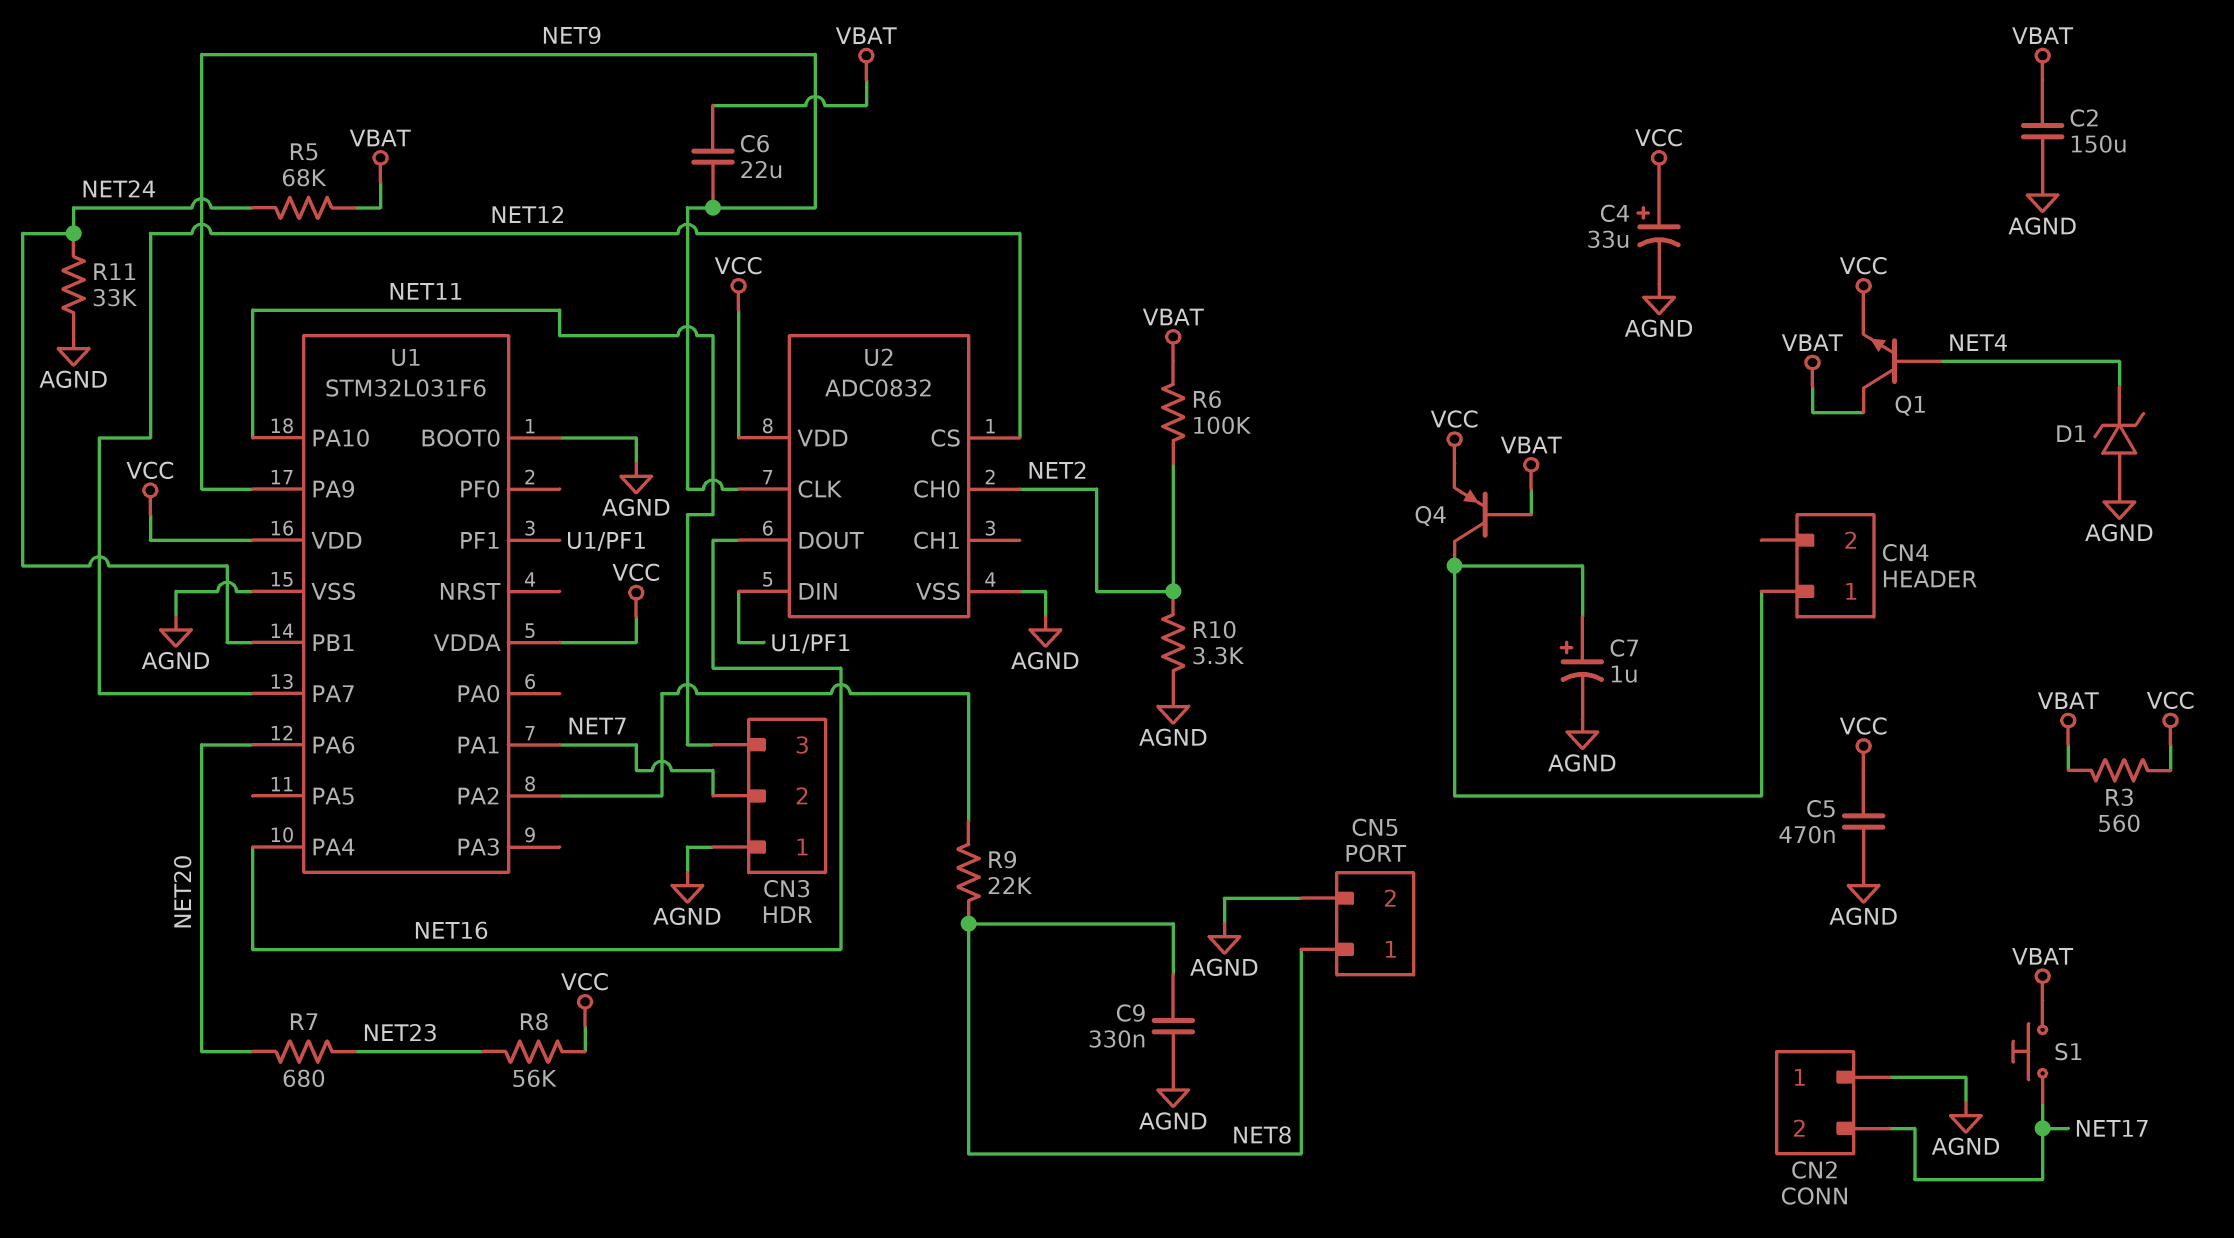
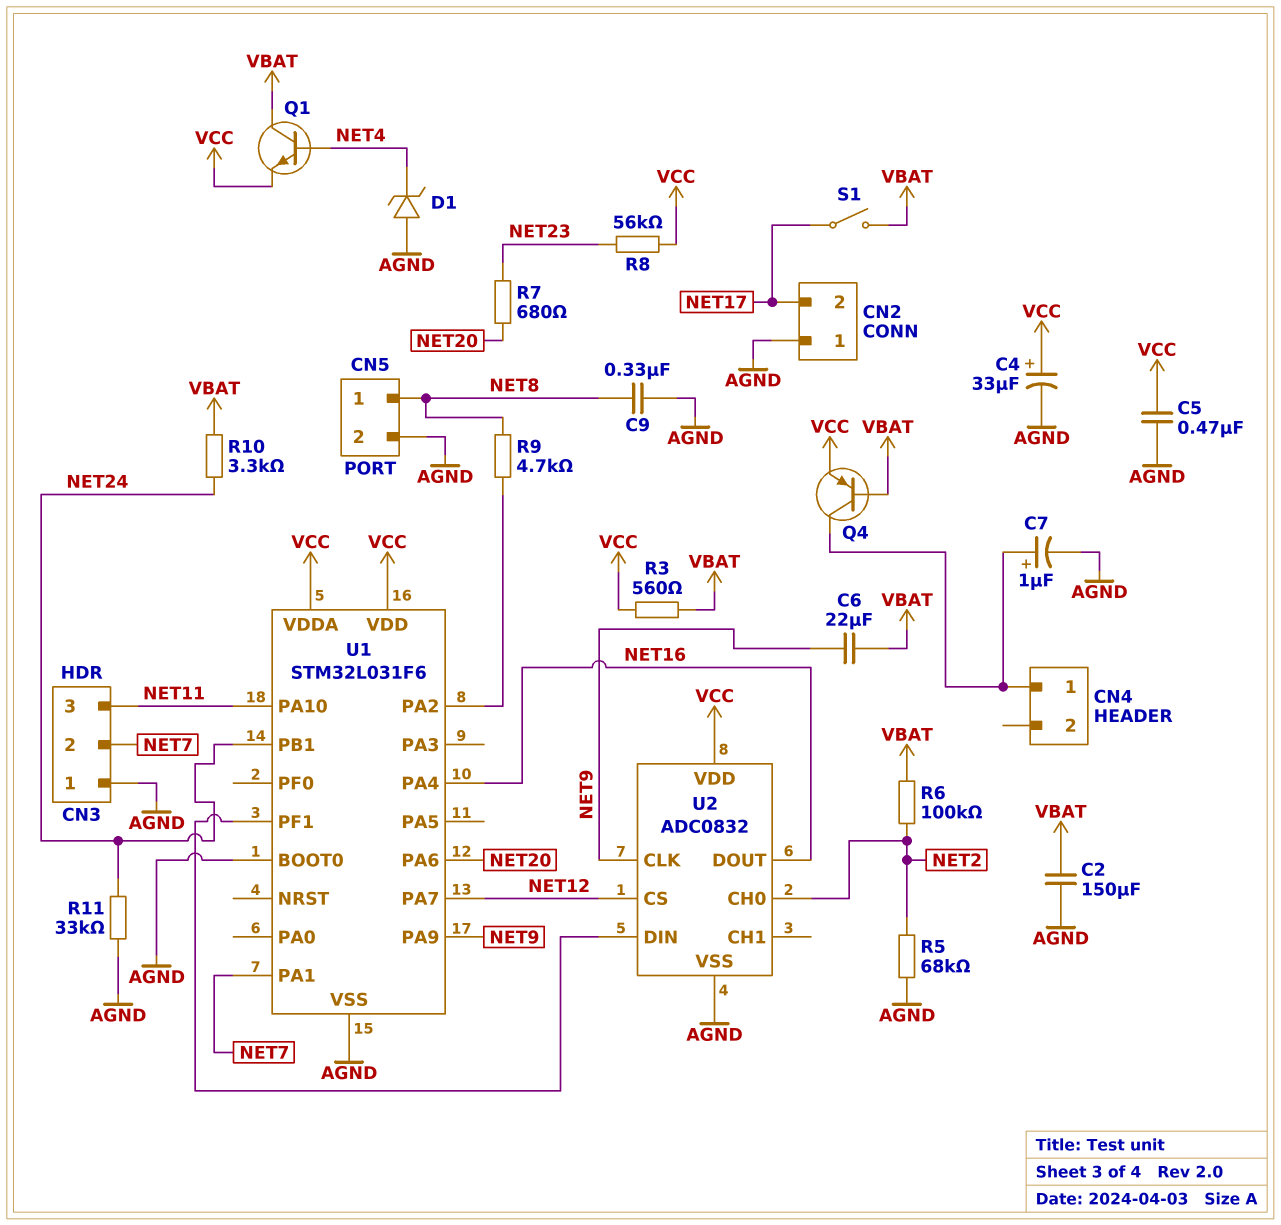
R5: 68k (NET24, VBAT) -> 68k (AGND, NET2)
R9: 22k (NET8, U1/PA2) -> 4.7k (NET8, U1/PA2)
R10: 3.3k (AGND, NET2) -> 3.3k (NET24, VBAT)
S1: button (NET17, VBAT) -> switch (NET17, VBAT)

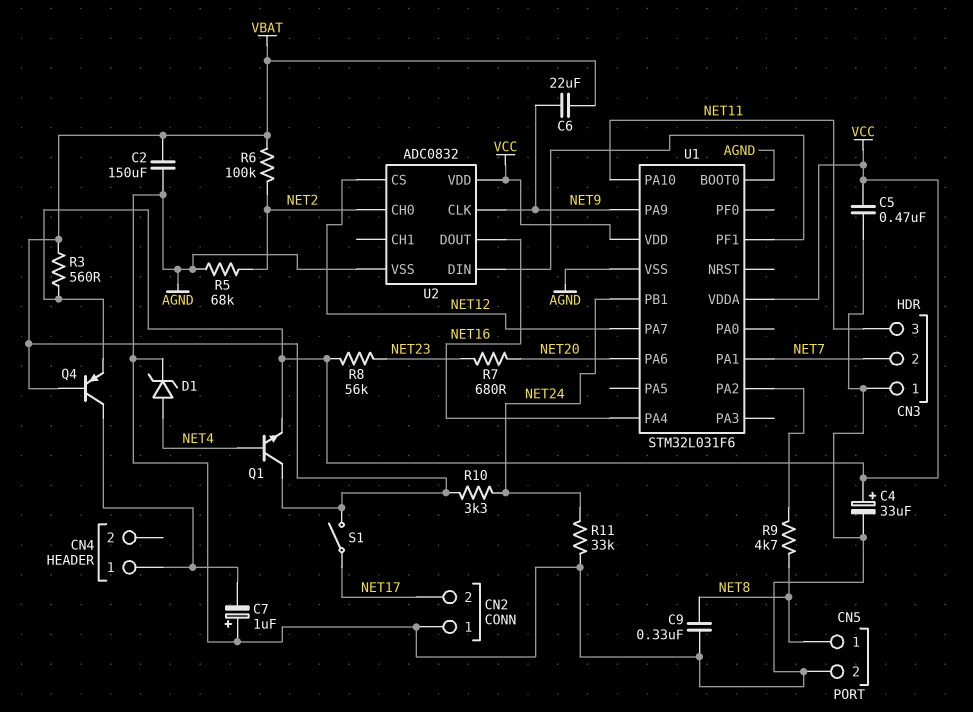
C7: 1uF (plus CN4/1, minus AGND) -> 1uF (plus AGND, minus CN4/1)
D1: zener (A AGND, K NET4) -> zener (A NET4, K AGND)

